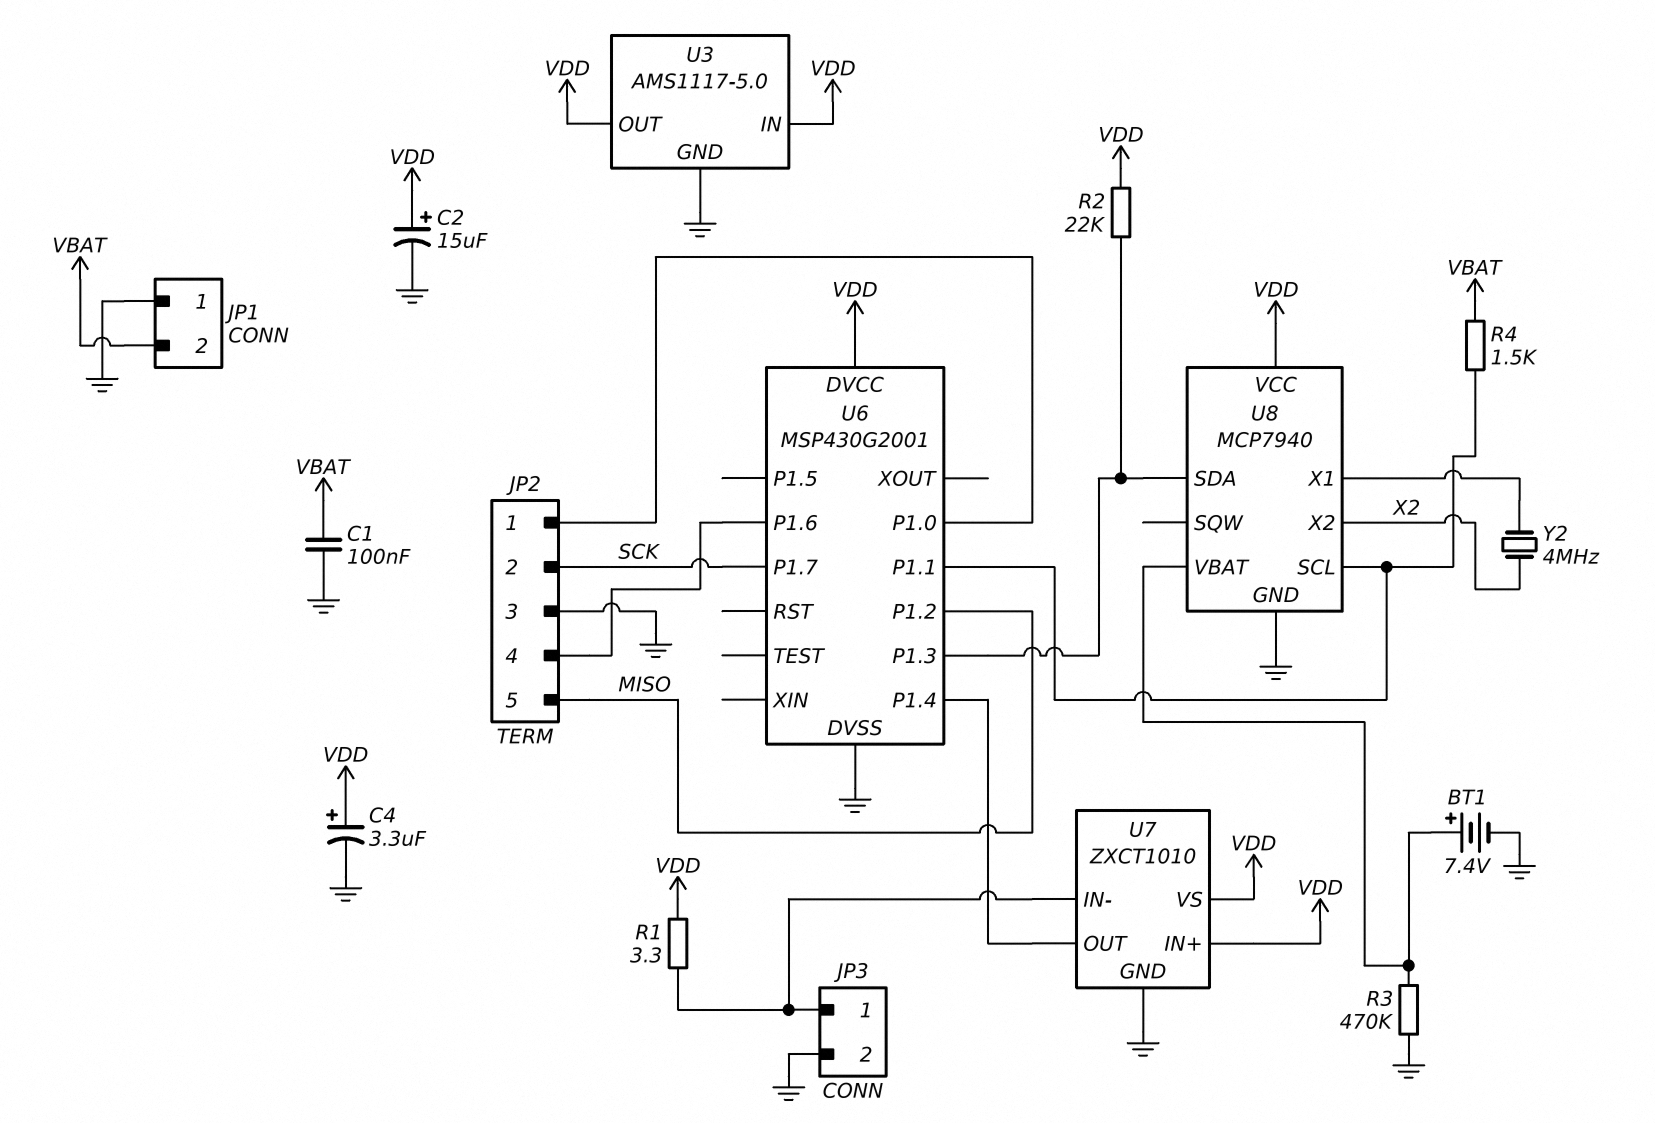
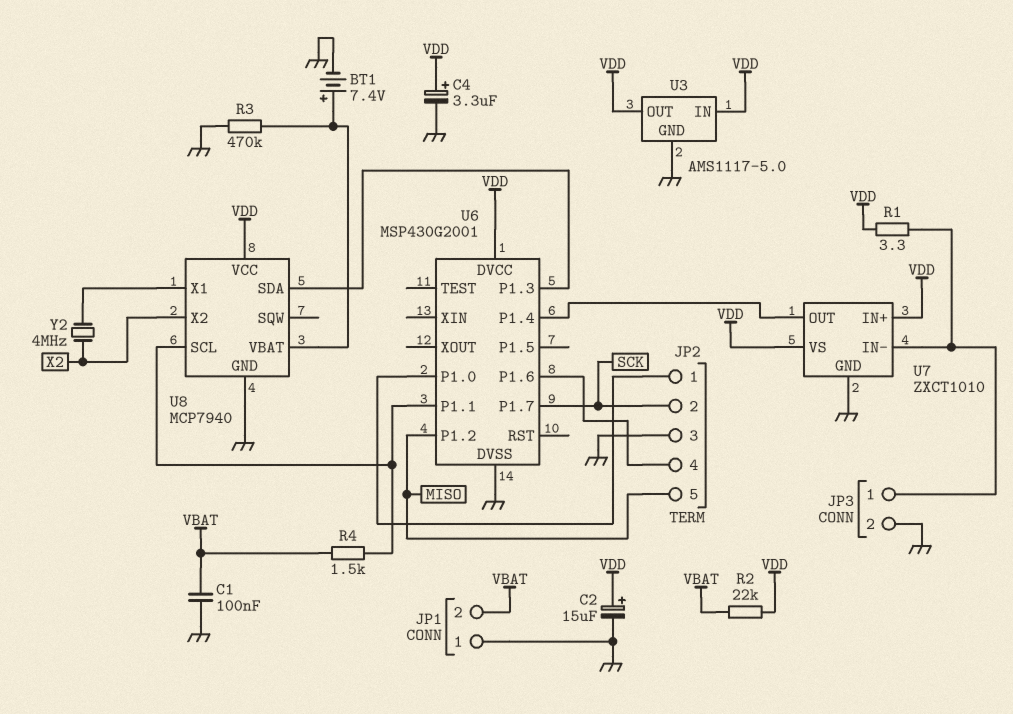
R2: 22k (U6/P1.3, VDD) -> 22k (VBAT, VDD)

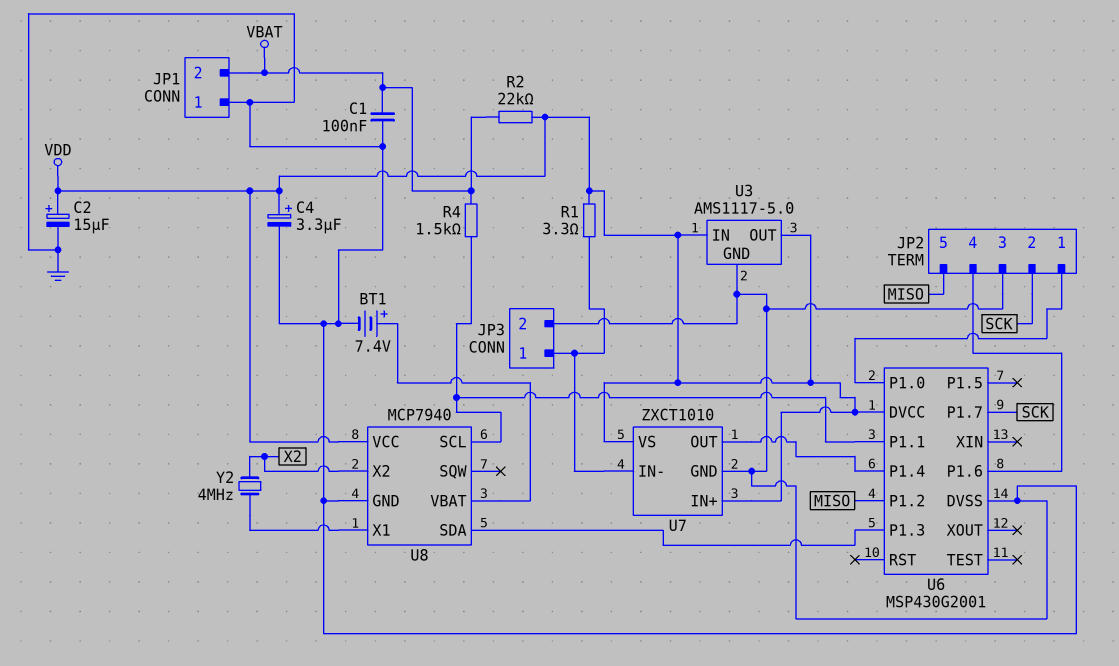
R3: 470k (GND, U8/VBAT) -> none

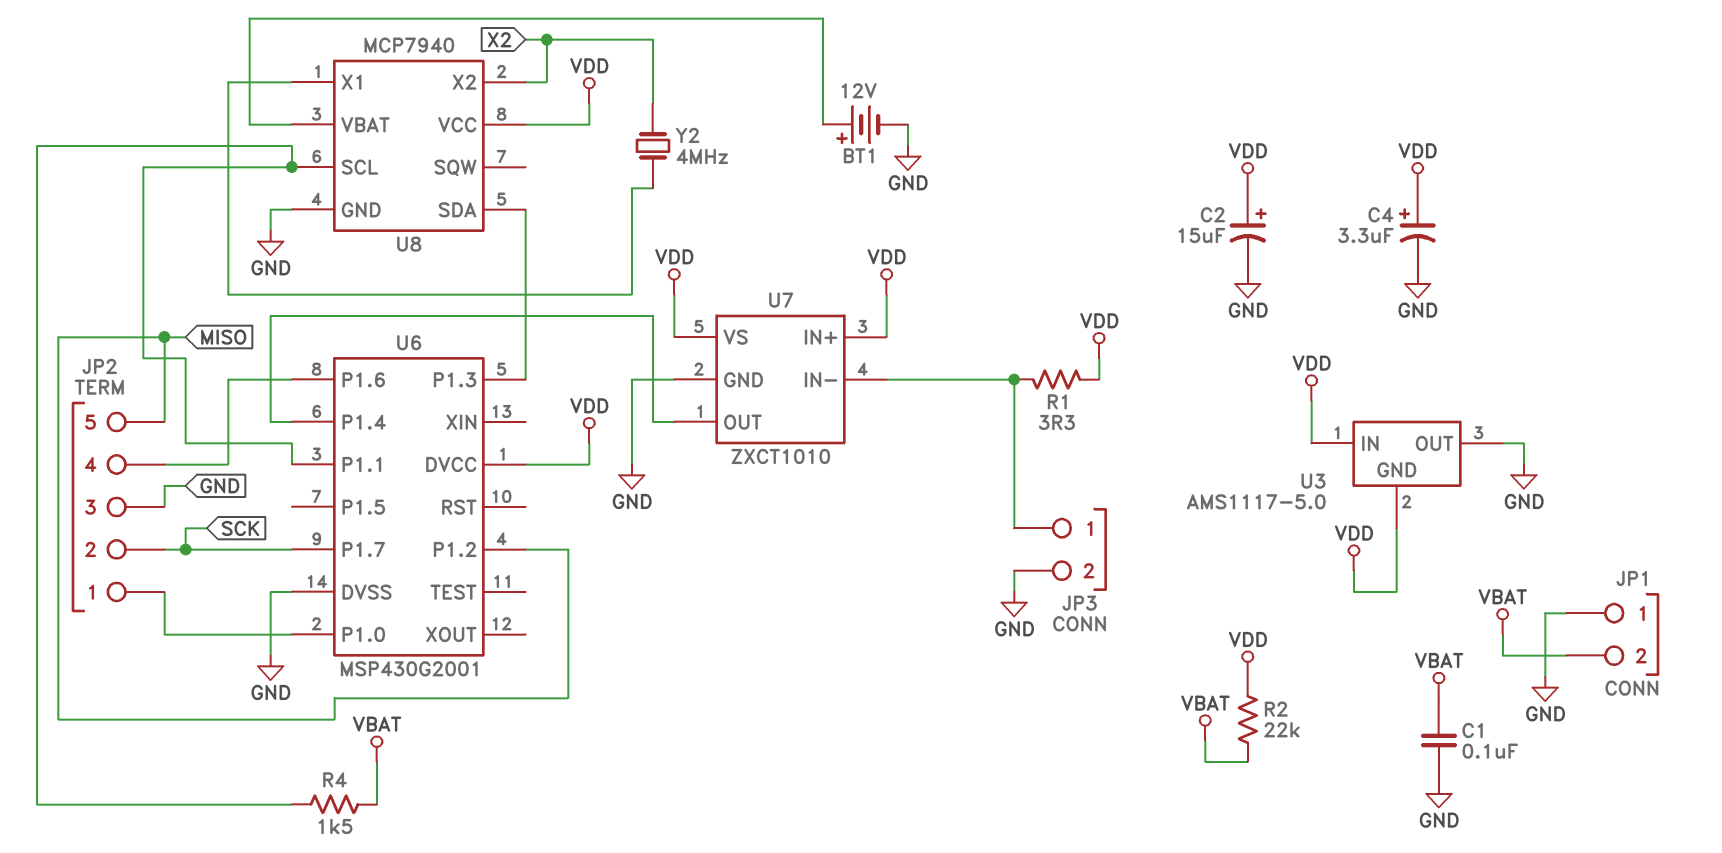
BT1: 7.4V (plus U8/VBAT, minus GND) -> 12V (plus U8/VBAT, minus GND)
U3 pin GND: GND -> VDD
U3 pin OUT: VDD -> GND

